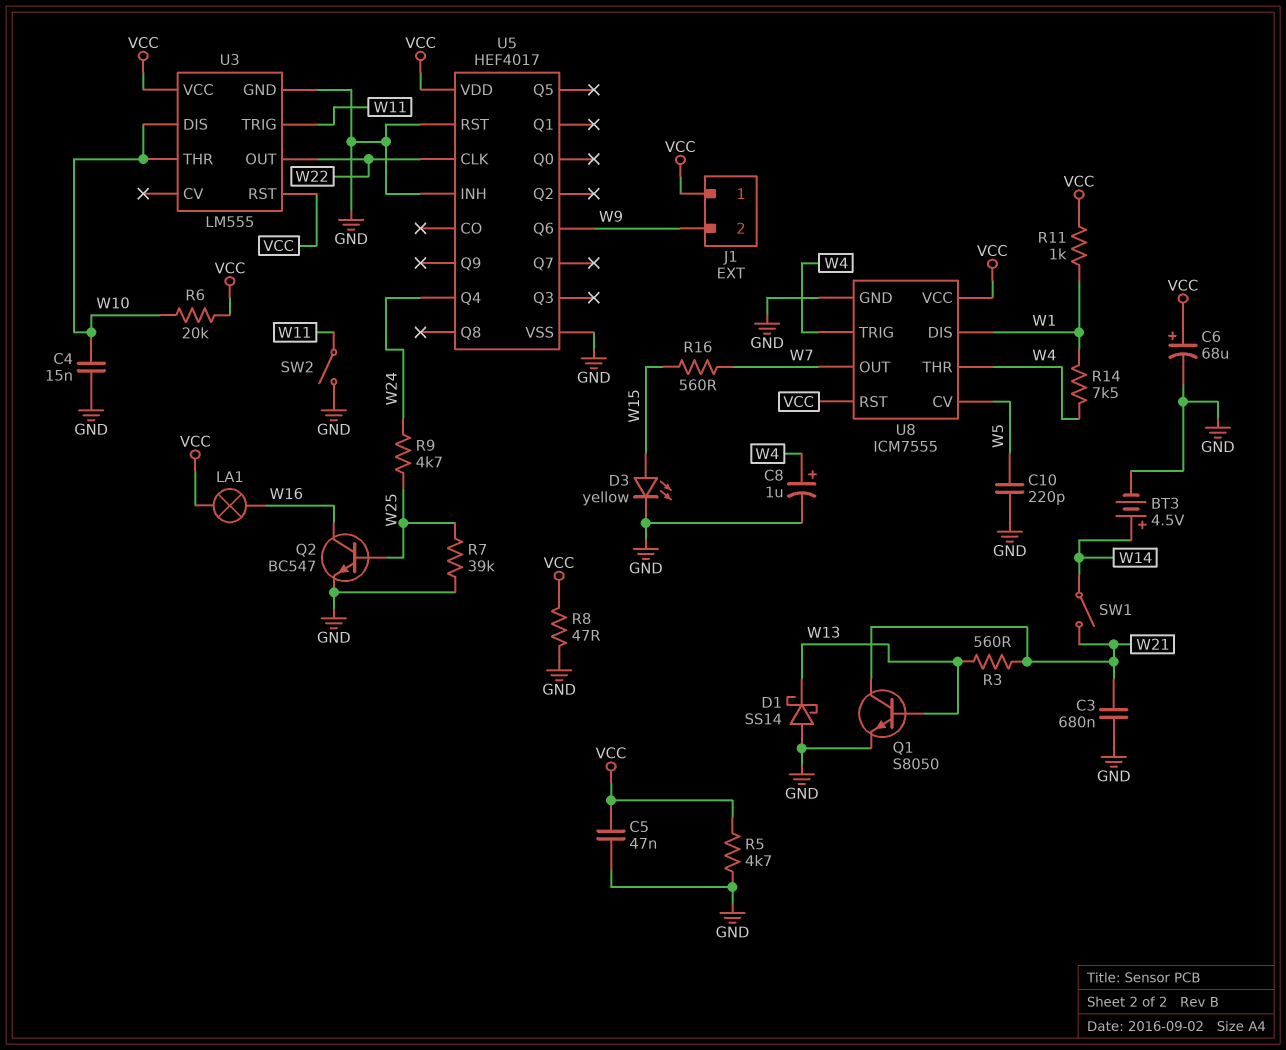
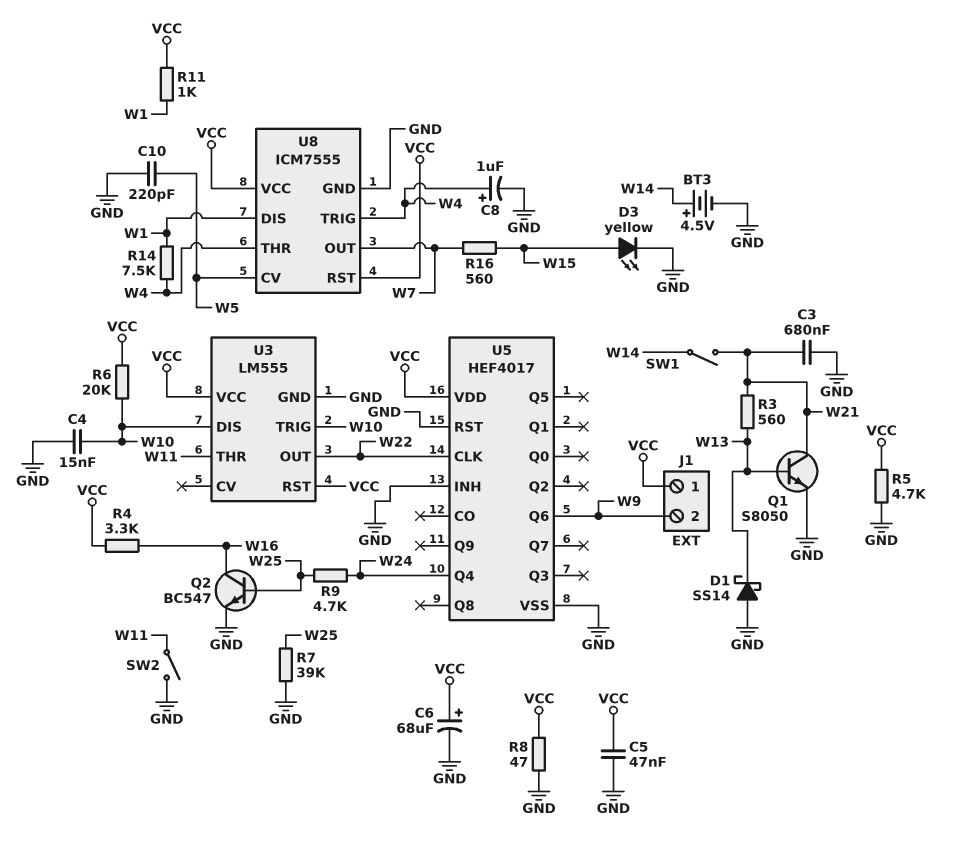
LA1: lamp (VCC, W16) -> none
R4: none -> 3.3k (VCC, W16)
U3 pin THR: W10 -> W11
U3 pin TRIG: W11 -> W10

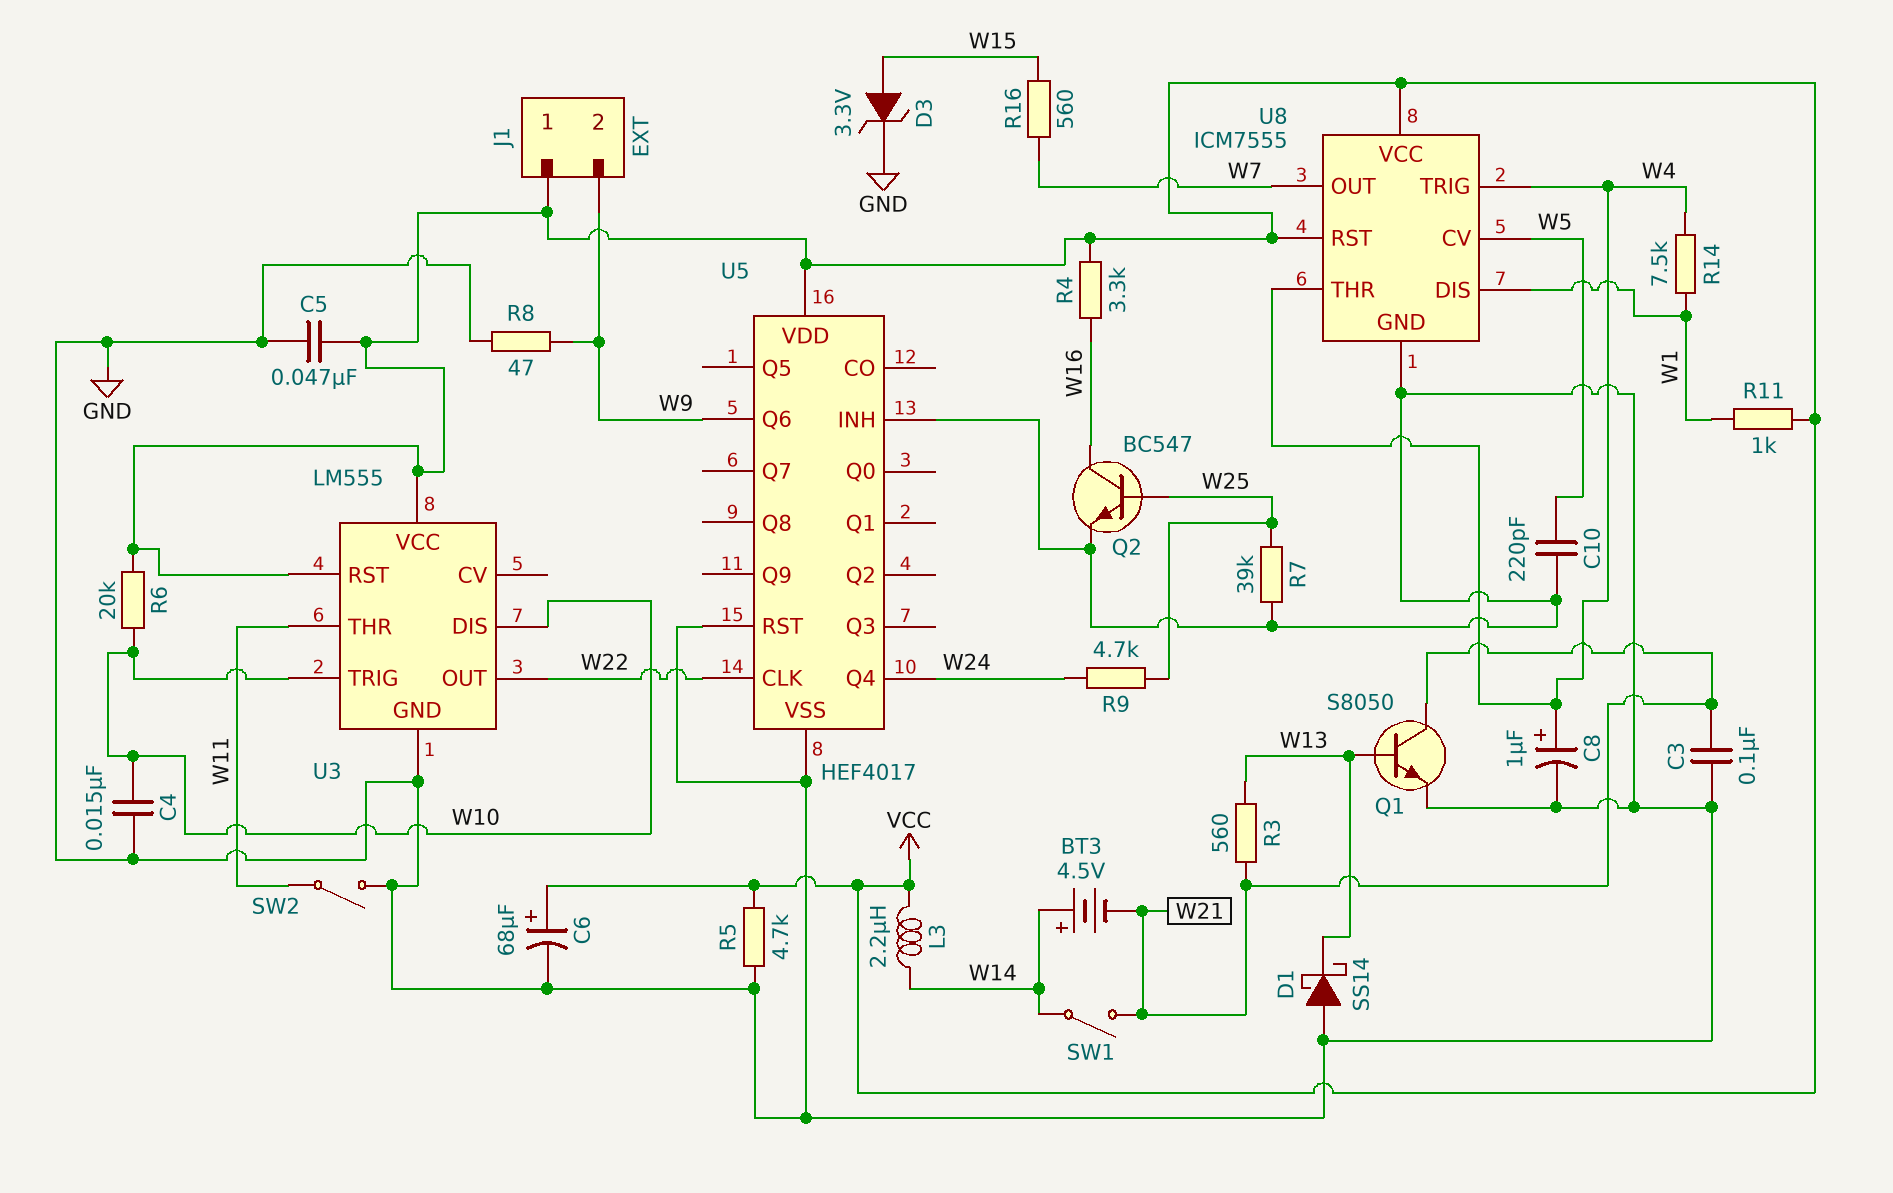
BT3: 4.5V (plus W14, minus GND) -> 4.5V (plus W14, minus W21)
C3: 680nF (GND, W21) -> 100nF (GND, W21)
D3: LED yellow (A W15, K GND) -> zener 3.3V (A W15, K GND)
L3: none -> 2.2uH (VCC, W14)
R8: 47 (GND, VCC) -> 47 (GND, W9)

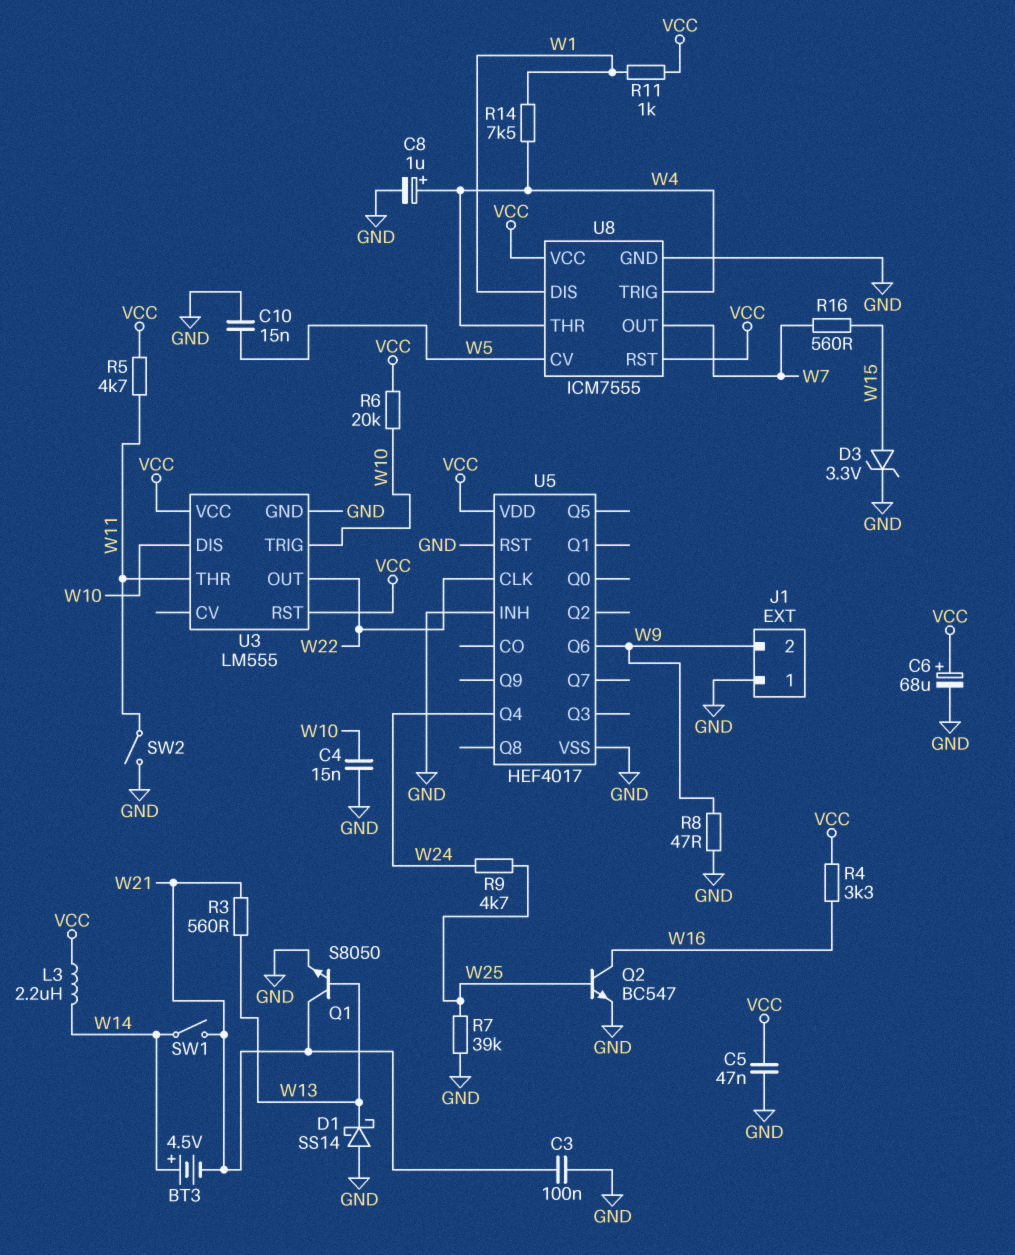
C10: 220pF (GND, W5) -> 15nF (GND, W5)
J1 pin 1: VCC -> GND
R5: 4.7k (GND, VCC) -> 4.7k (VCC, W11)

